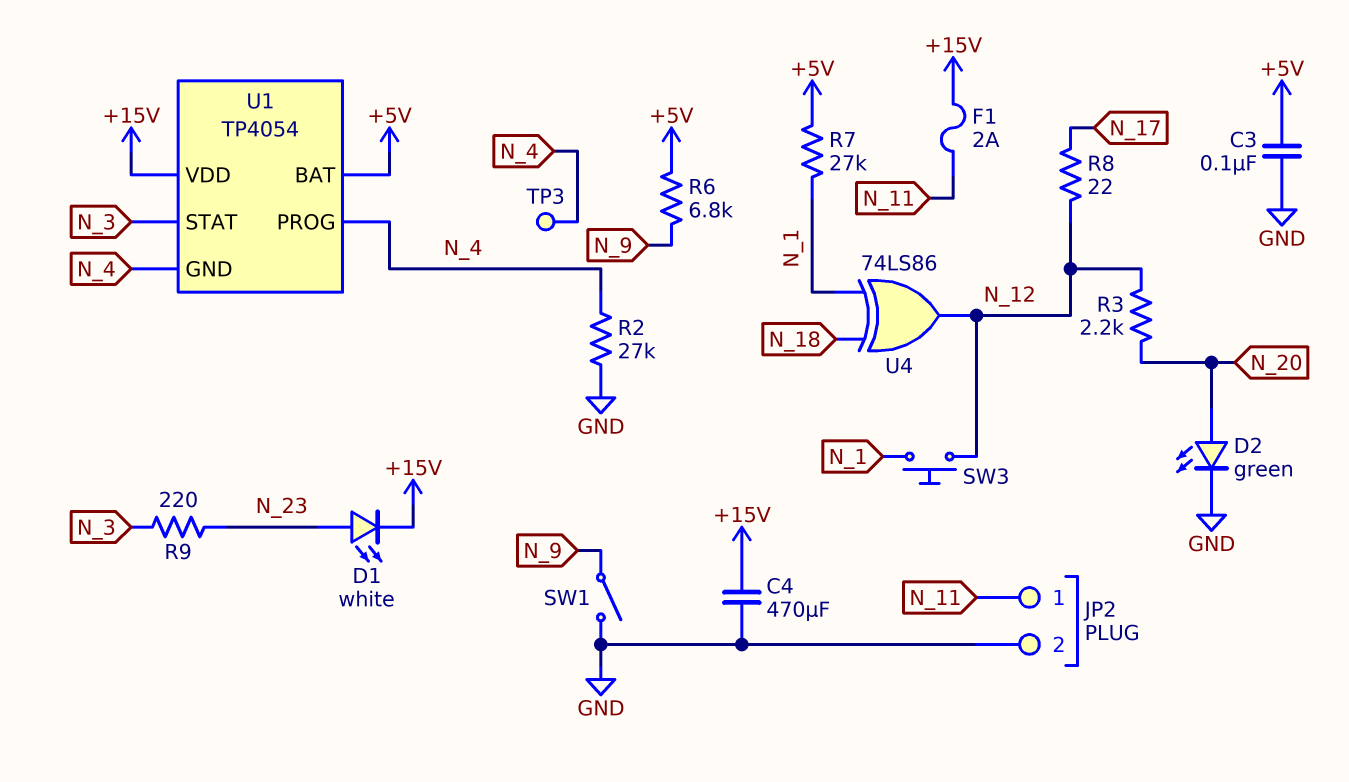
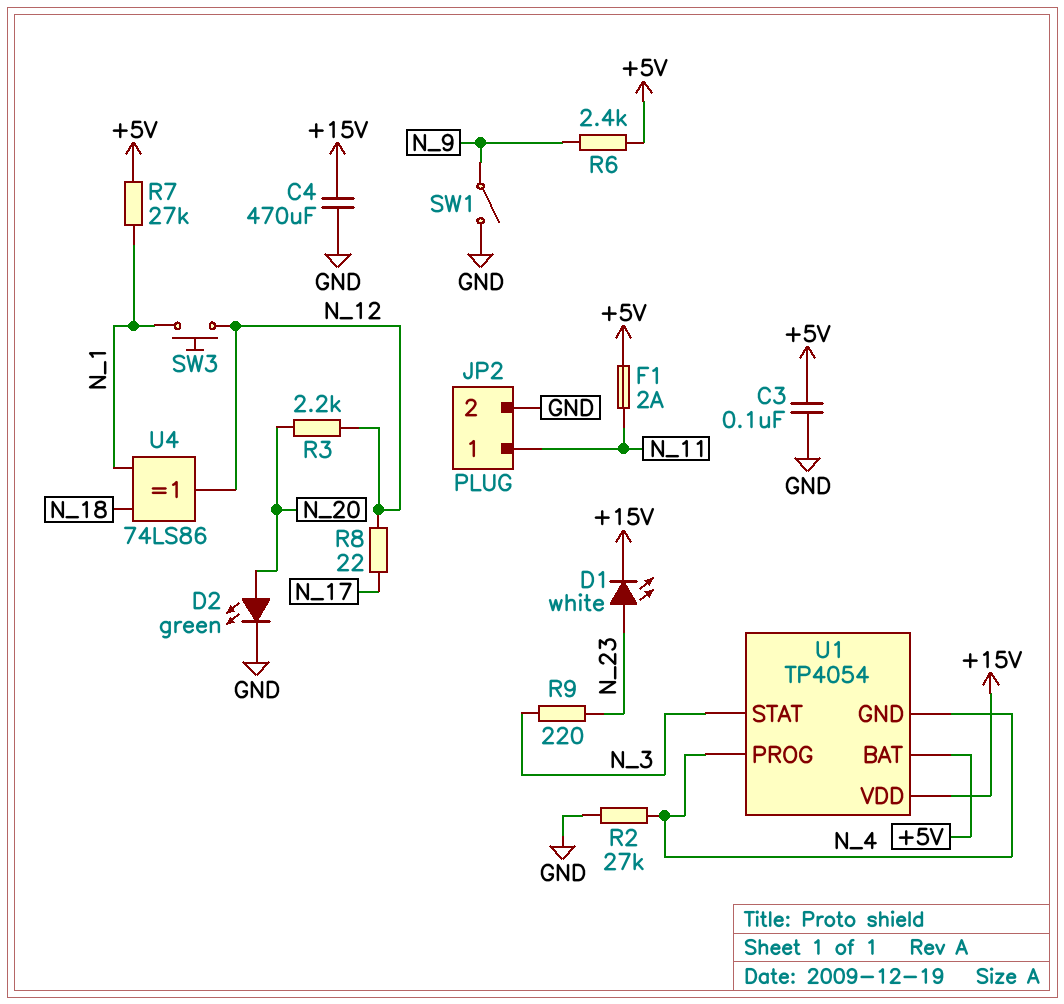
F1: 2A (+15V, N_11) -> 2A (+5V, N_11)
R6: 6.8k (+5V, N_9) -> 2.4k (+5V, N_9)
TP3: test point (N_4) -> none

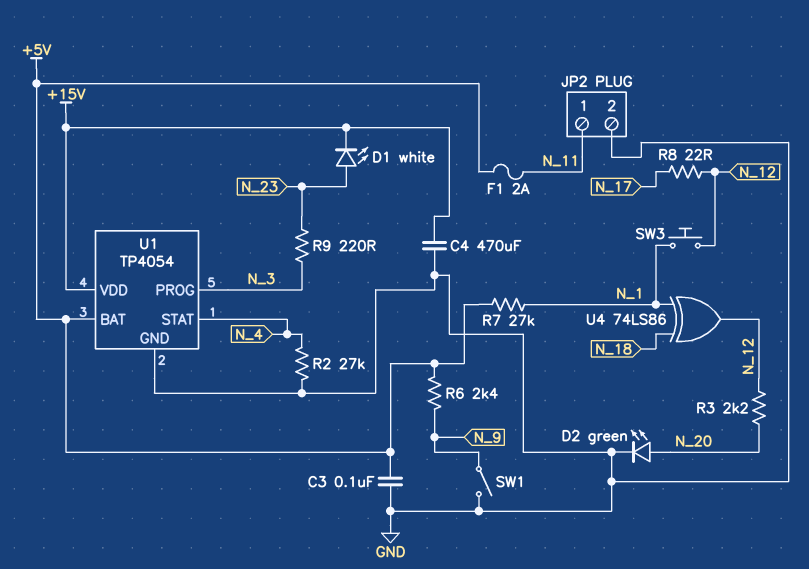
U1 pin GND: N_4 -> GND
U1 pin PROG: N_4 -> N_3
U1 pin STAT: N_3 -> N_4

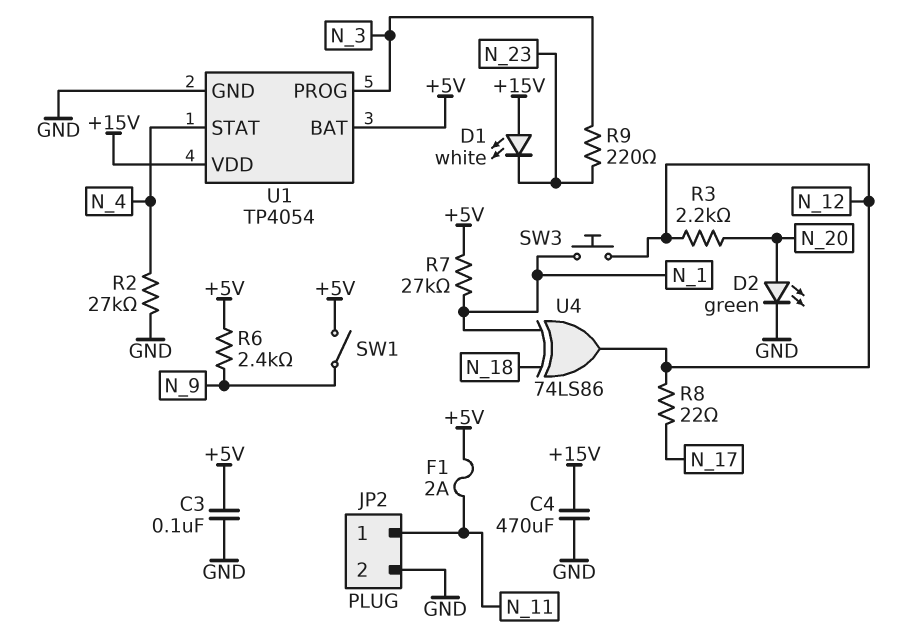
D1: LED white (A N_23, K +15V) -> LED white (A +15V, K N_23)
SW1: switch (GND, N_9) -> switch (+5V, N_9)

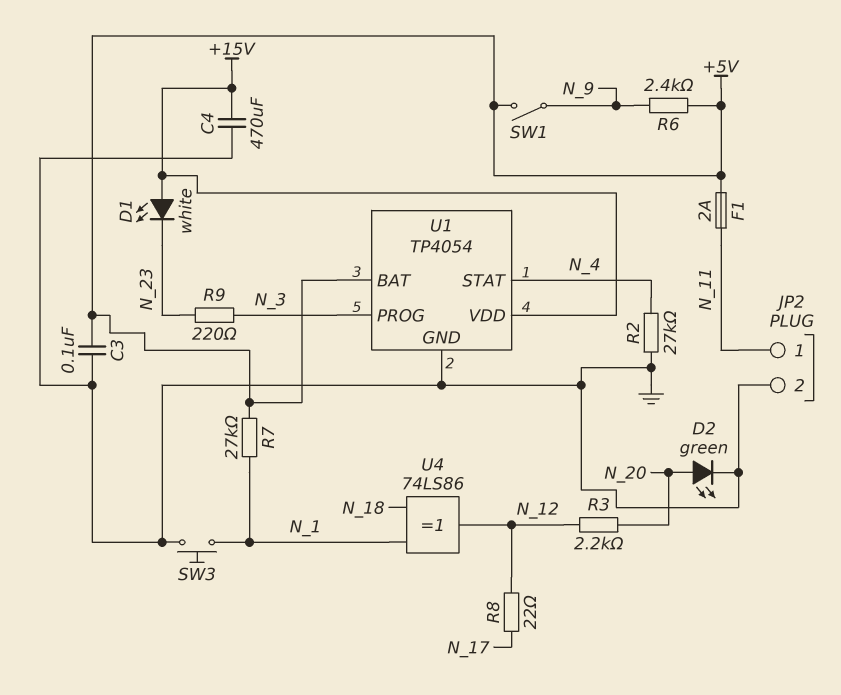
SW3: button (N_1, N_12) -> button (GND, N_1)

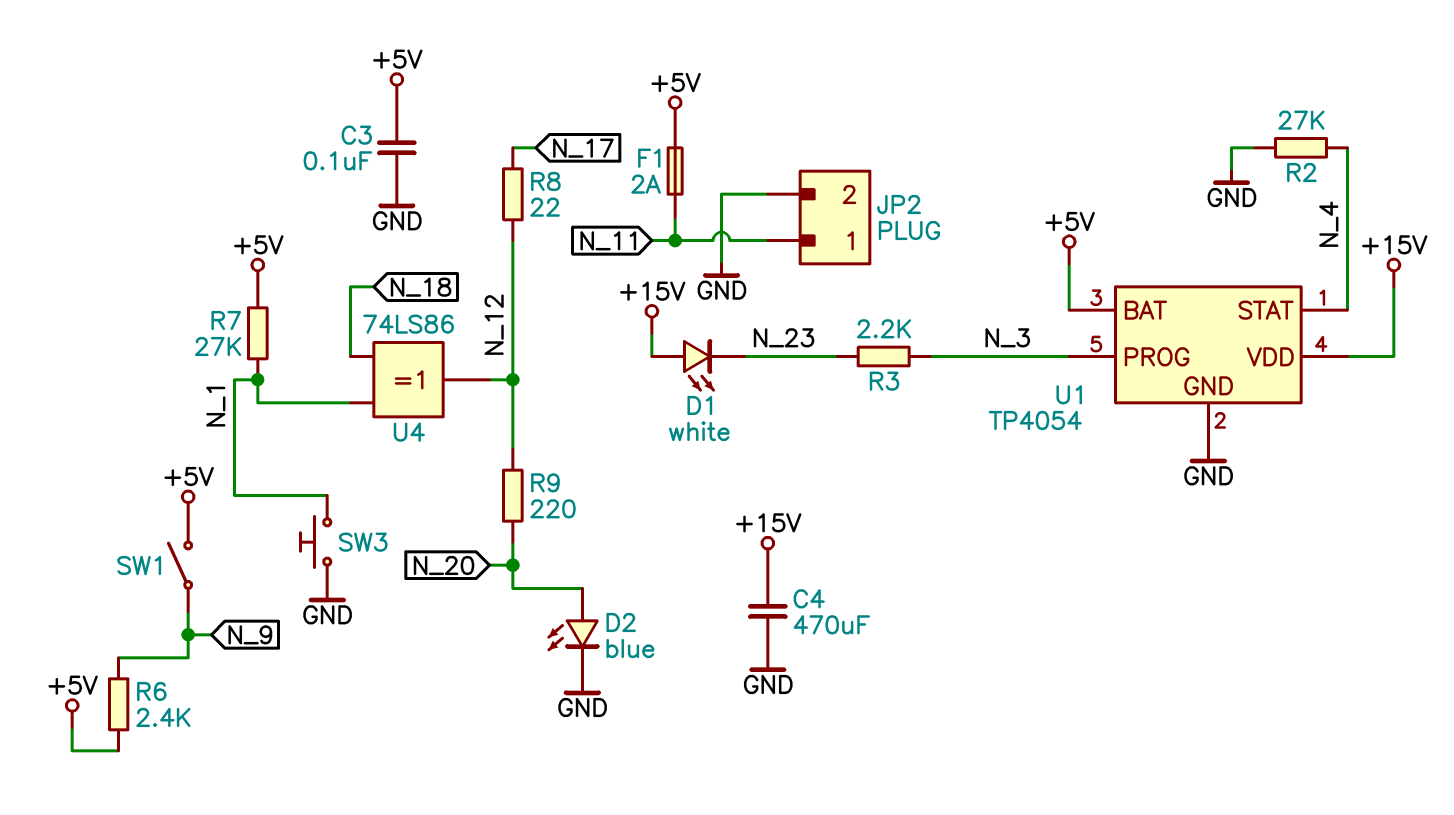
D2: LED green (A N_20, K GND) -> LED blue (A N_20, K GND)
R3: 2.2k (N_12, N_20) -> 2.2k (N_3, N_23)
R9: 220 (N_3, N_23) -> 220 (N_12, N_20)

